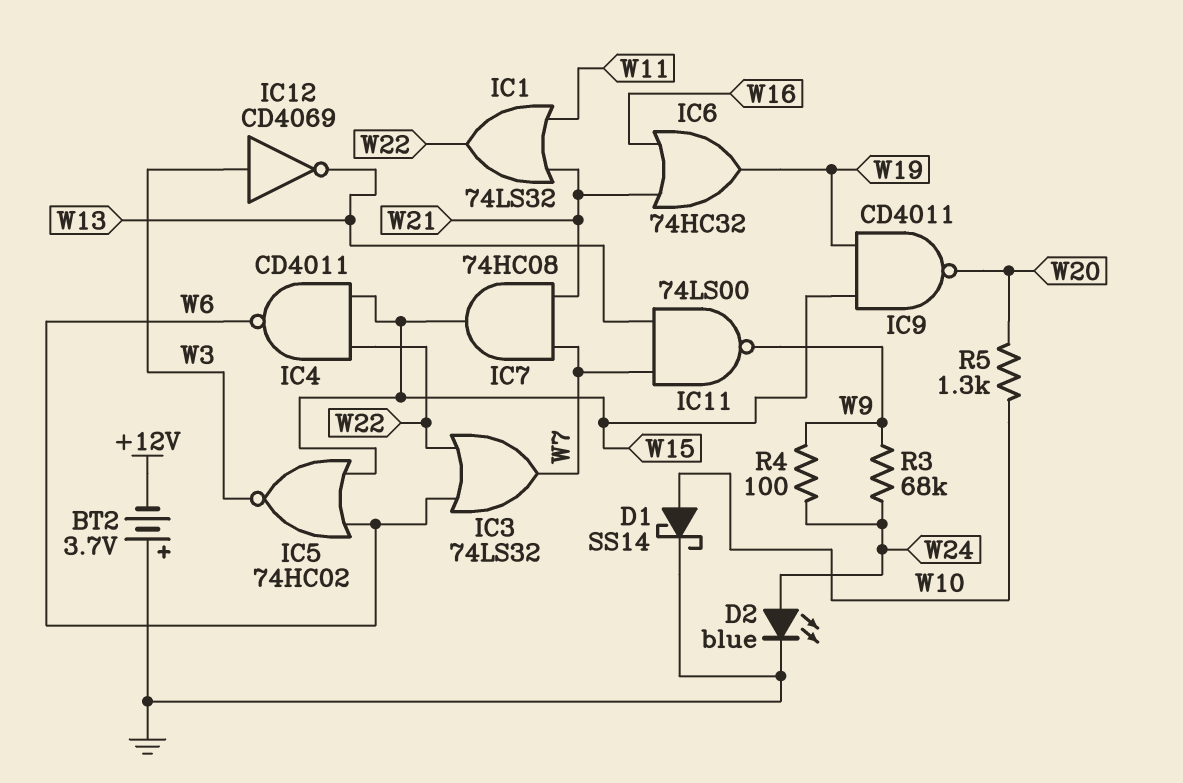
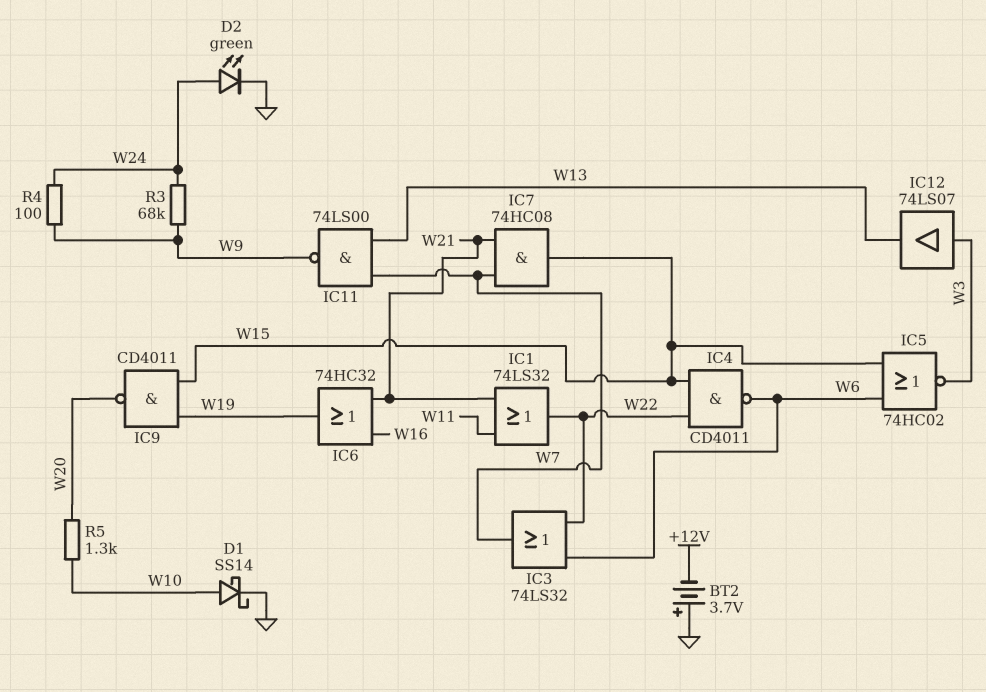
D2: LED blue (A W24, K GND) -> LED green (A W24, K GND)
IC12: NOT CD4069 (in W3, out W13) -> buffer 74LS07 (in W3, out W13)

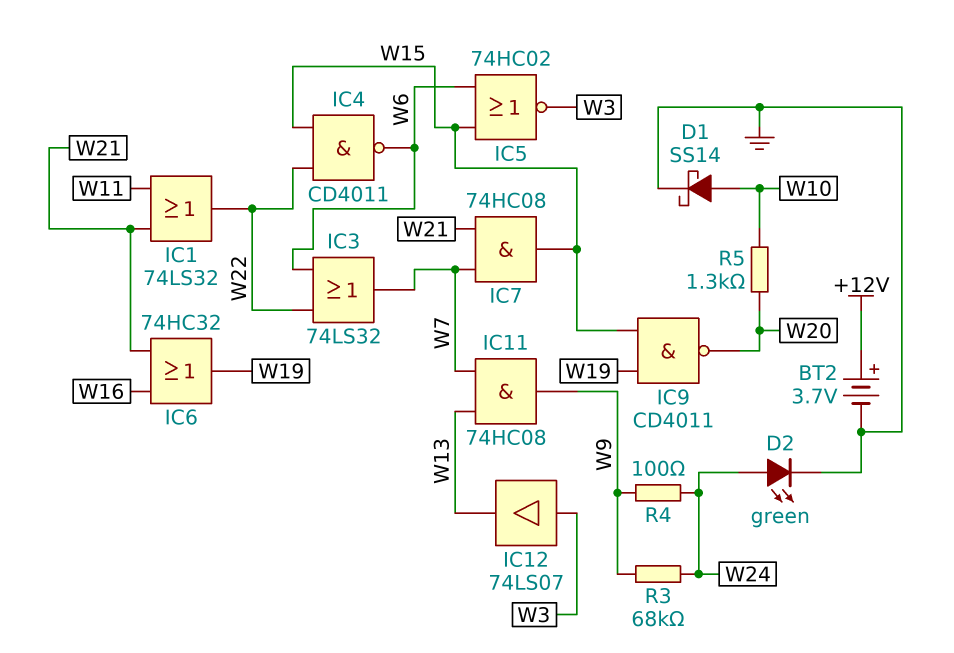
BT2: 3.7V (plus GND, minus +12V) -> 3.7V (plus +12V, minus GND)
IC11: NAND 74LS00 (in W7, in W13, out W9) -> AND 74HC08 (in W7, in W13, out W9)

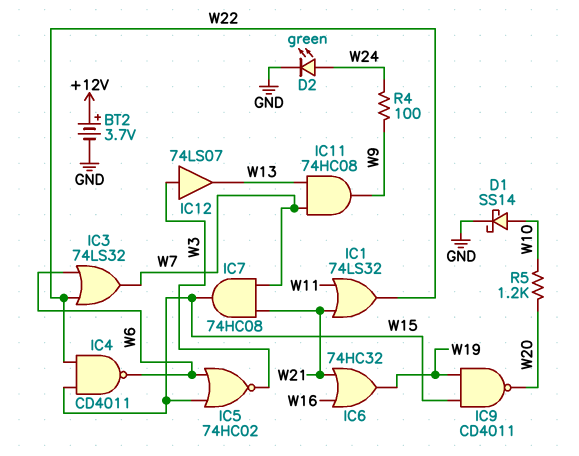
R3: 68k (W9, W24) -> none
R5: 1.3k (W10, W20) -> 1.2k (W10, W20)

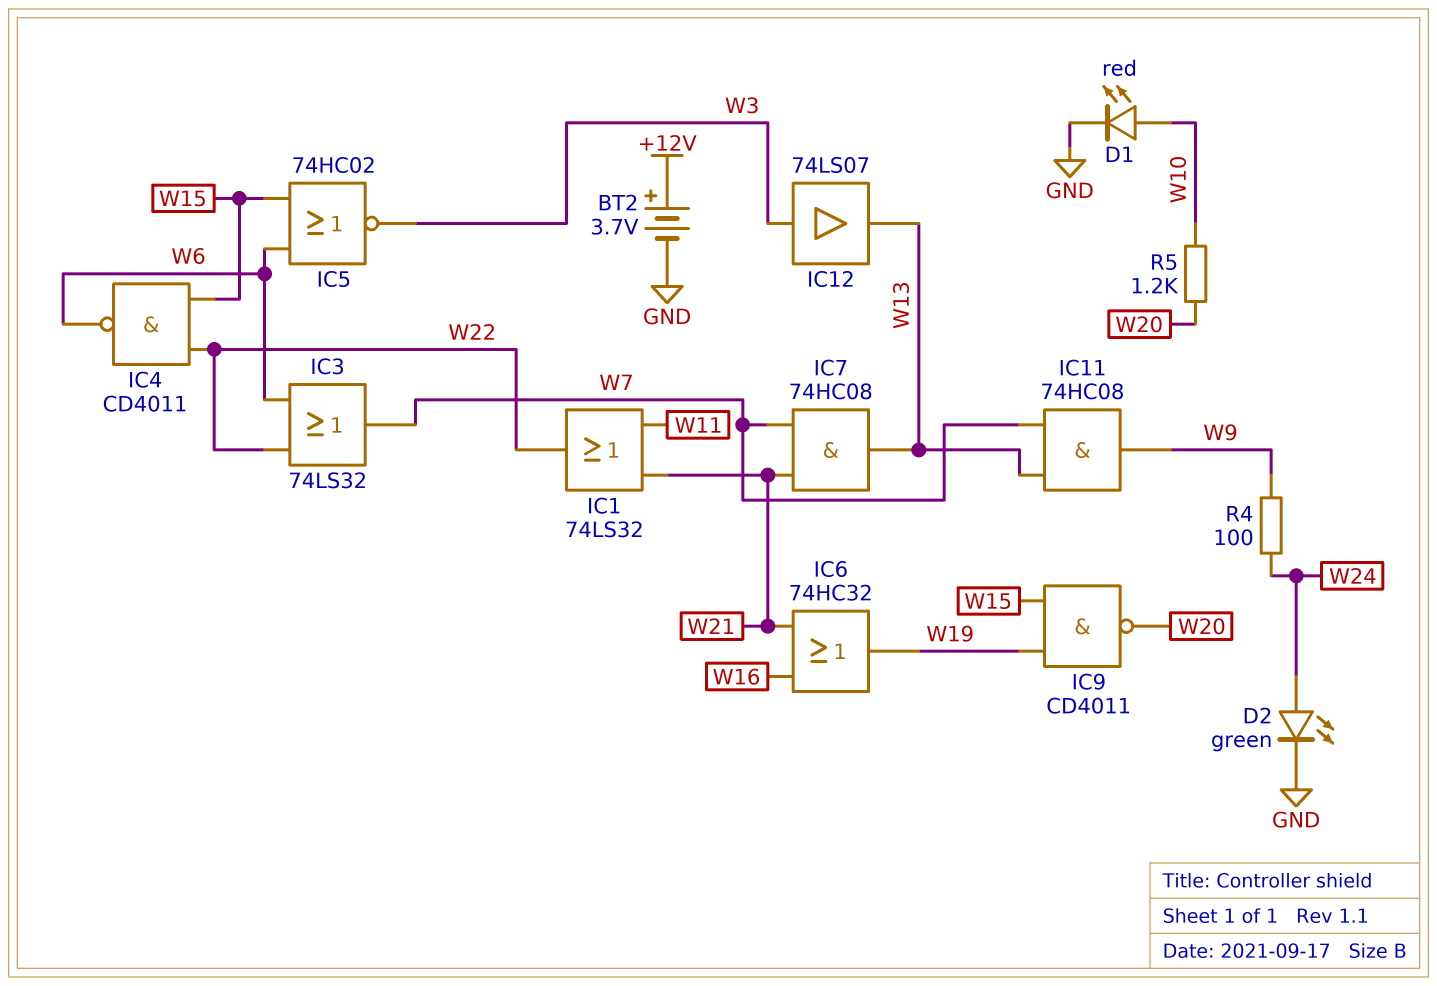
D1: schottky SS14 (A W10, K GND) -> LED red (A W10, K GND)
IC7: AND 74HC08 (in W7, in W21, out W15) -> AND 74HC08 (in W7, in W21, out W13)

